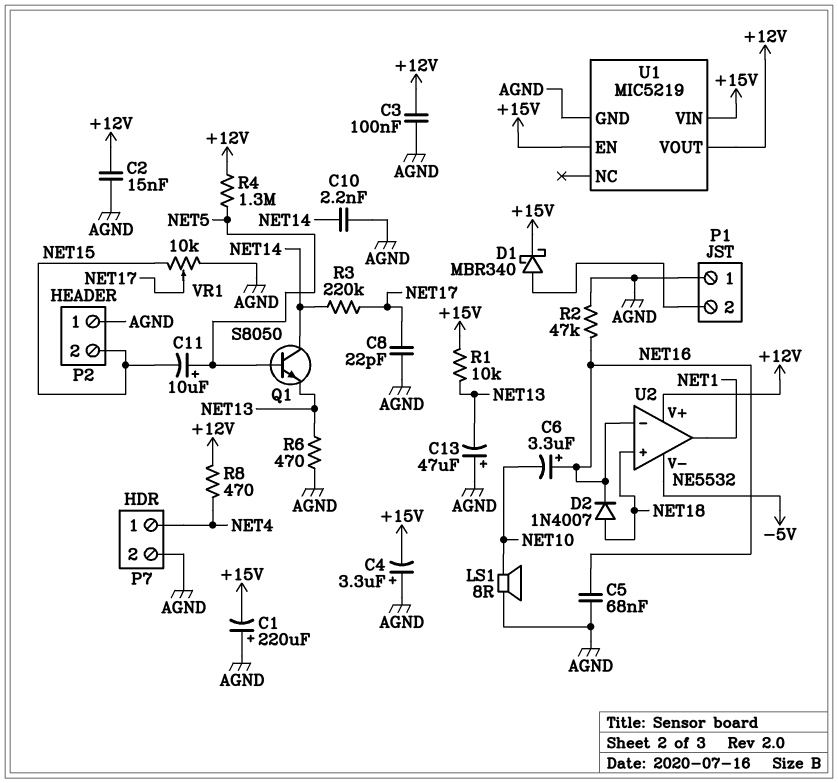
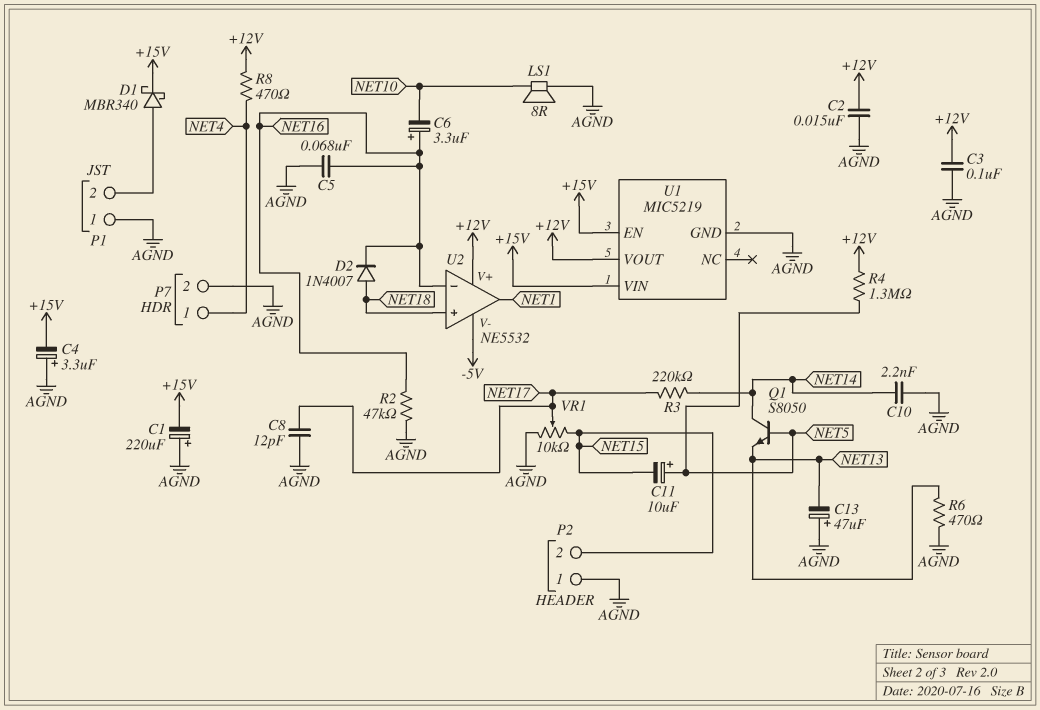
C8: 22pF (AGND, NET17) -> 12pF (AGND, NET17)
R1: 10k (+15V, NET13) -> none

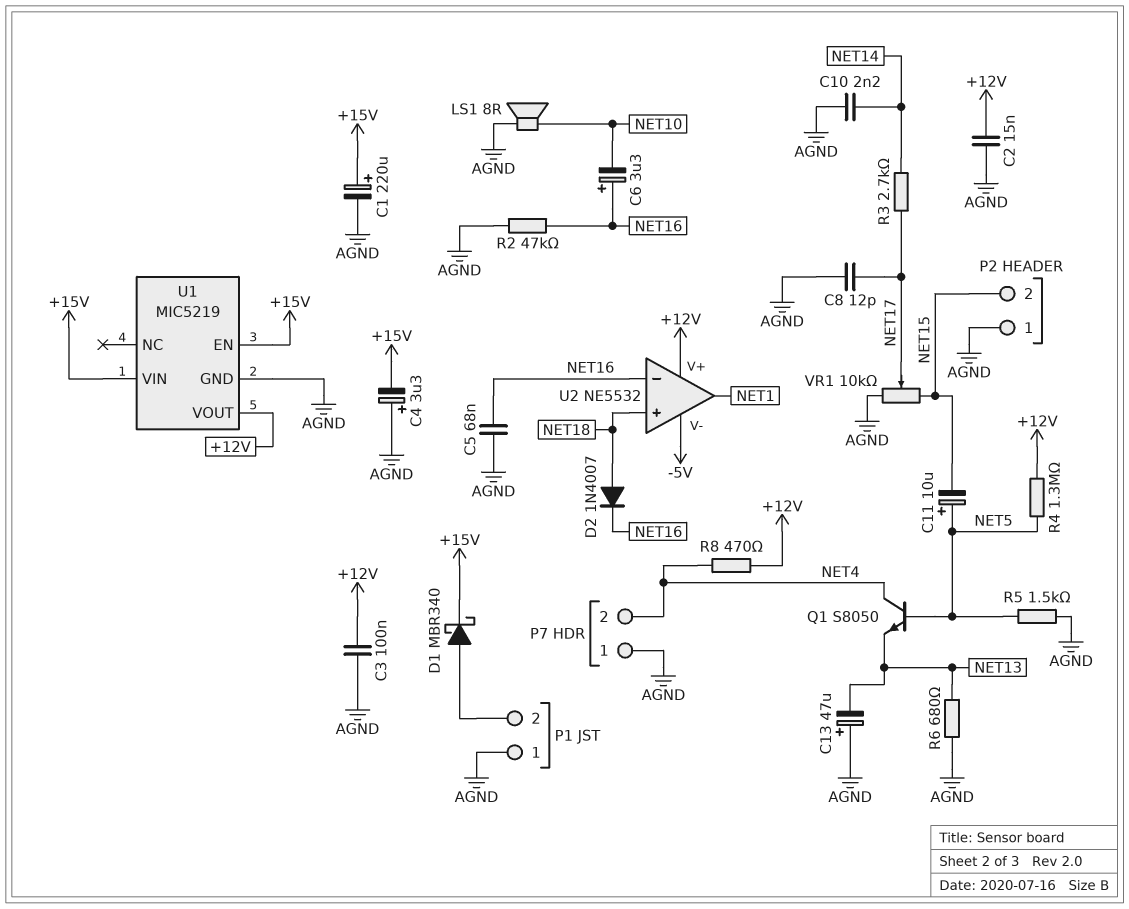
C1: 220uF (plus AGND, minus +15V) -> 220uF (plus +15V, minus AGND)
P7 pin 1: NET4 -> AGND
P7 pin 2: AGND -> NET4
Q1: NPN S8050 (B NET5, C NET14, E NET13) -> NPN S8050 (B NET5, C NET4, E NET13)
R3: 220k (NET14, NET17) -> 2.7k (NET14, NET17)
R5: none -> 1.5k (AGND, NET5)
R6: 470 (AGND, NET13) -> 680 (AGND, NET13)

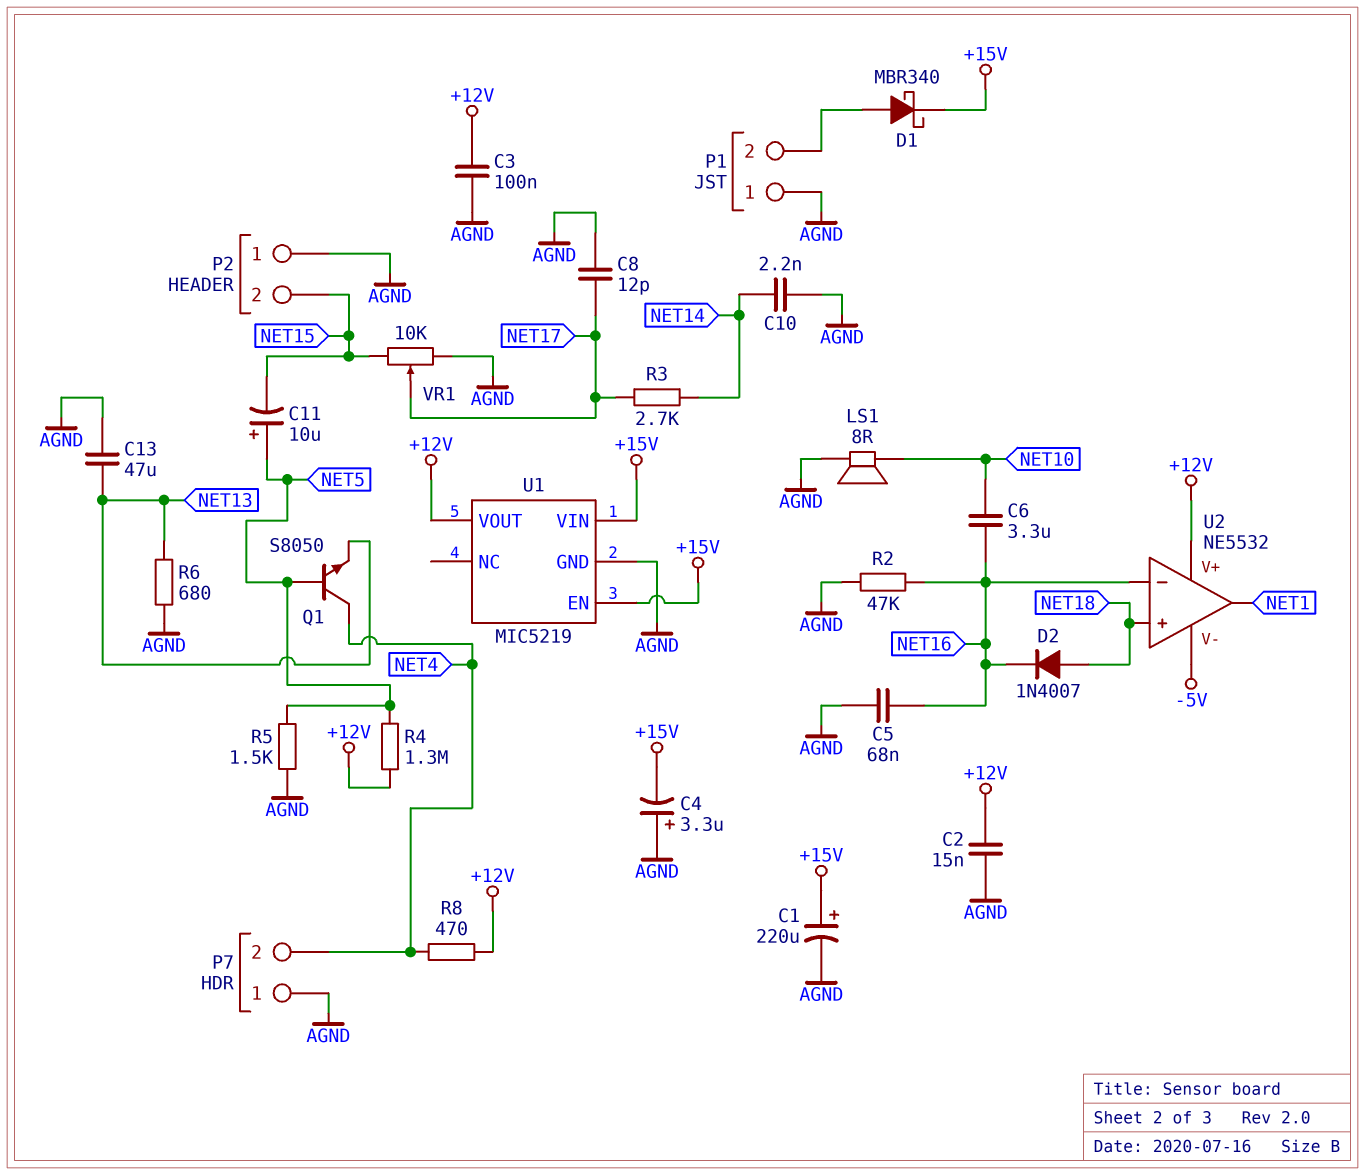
C6: 3.3uF (plus NET16, minus NET10) -> 3.3uF (NET10, NET16)
C13: 47uF (plus AGND, minus NET13) -> 47uF (AGND, NET13)

